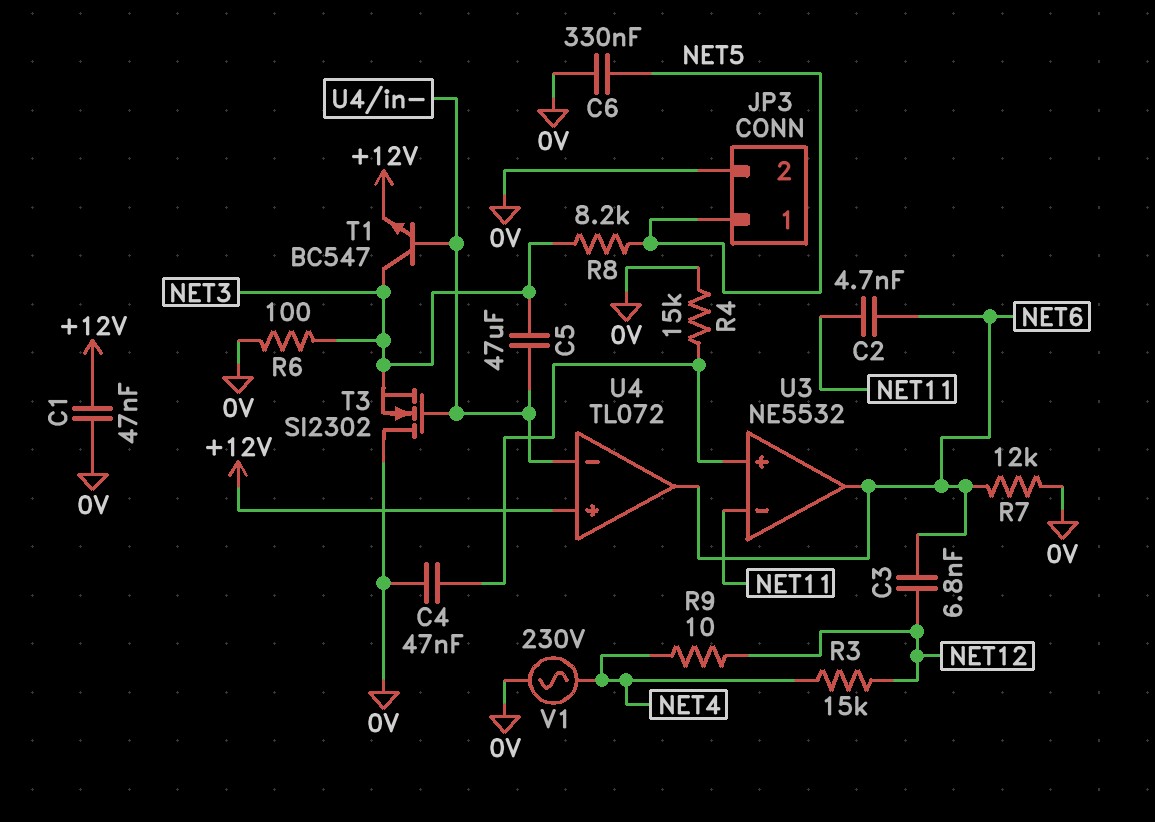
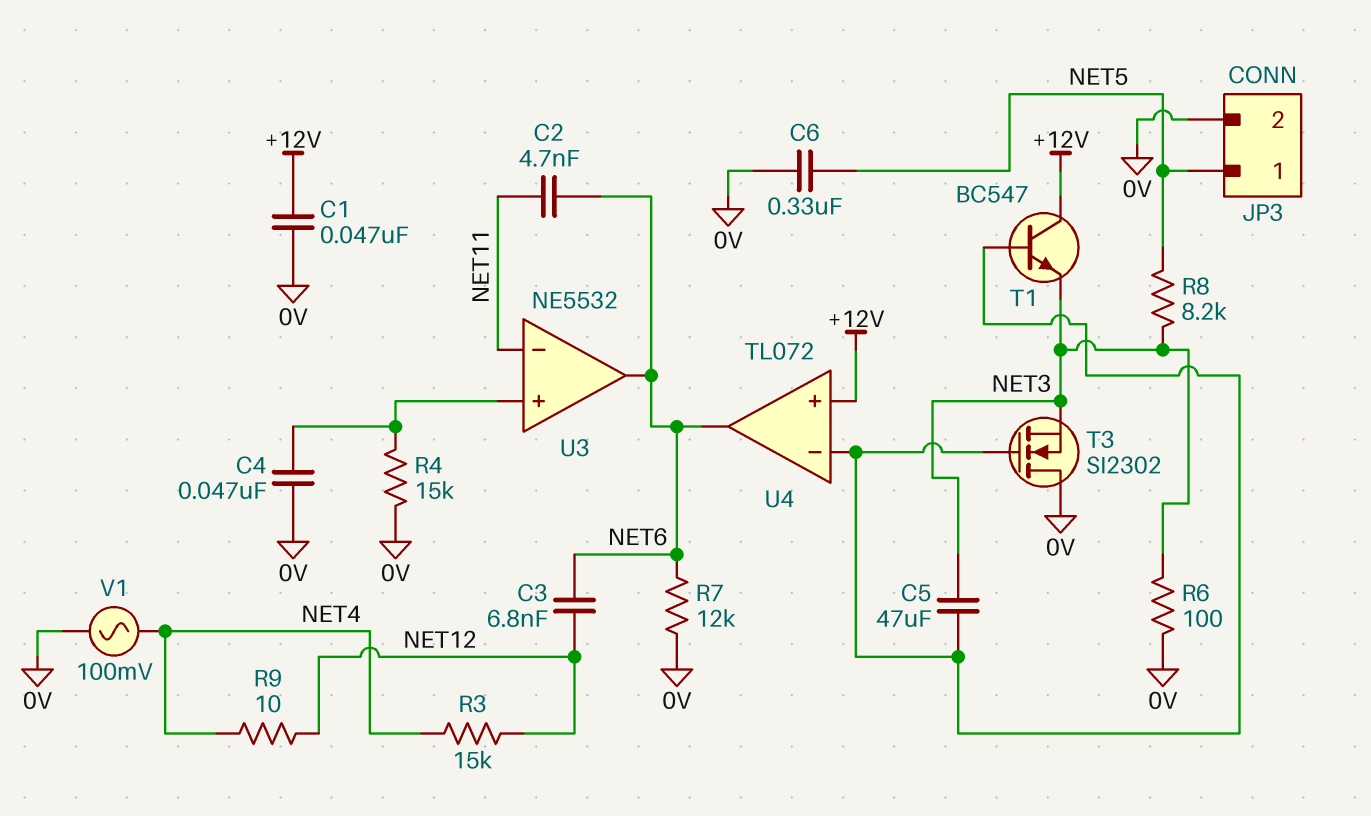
T1: NPN BC547 (B U4/in-, C NET3, E +12V) -> NPN BC547 (B U4/in-, C +12V, E NET3)
V1: AC 230V (0V, NET4) -> AC 100mV (0V, NET4)

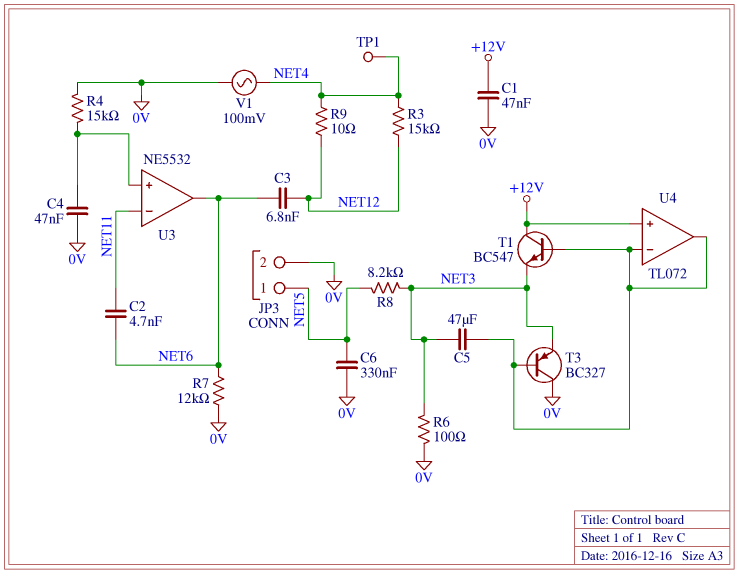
T3: NMOS SI2302 (G U4/in-, D 0V, S NET3) -> PNP BC327 (B U4/in-, C 0V, E NET3)
TP1: none -> test point (NET4)
U4 pin out: NET6 -> U4/in-

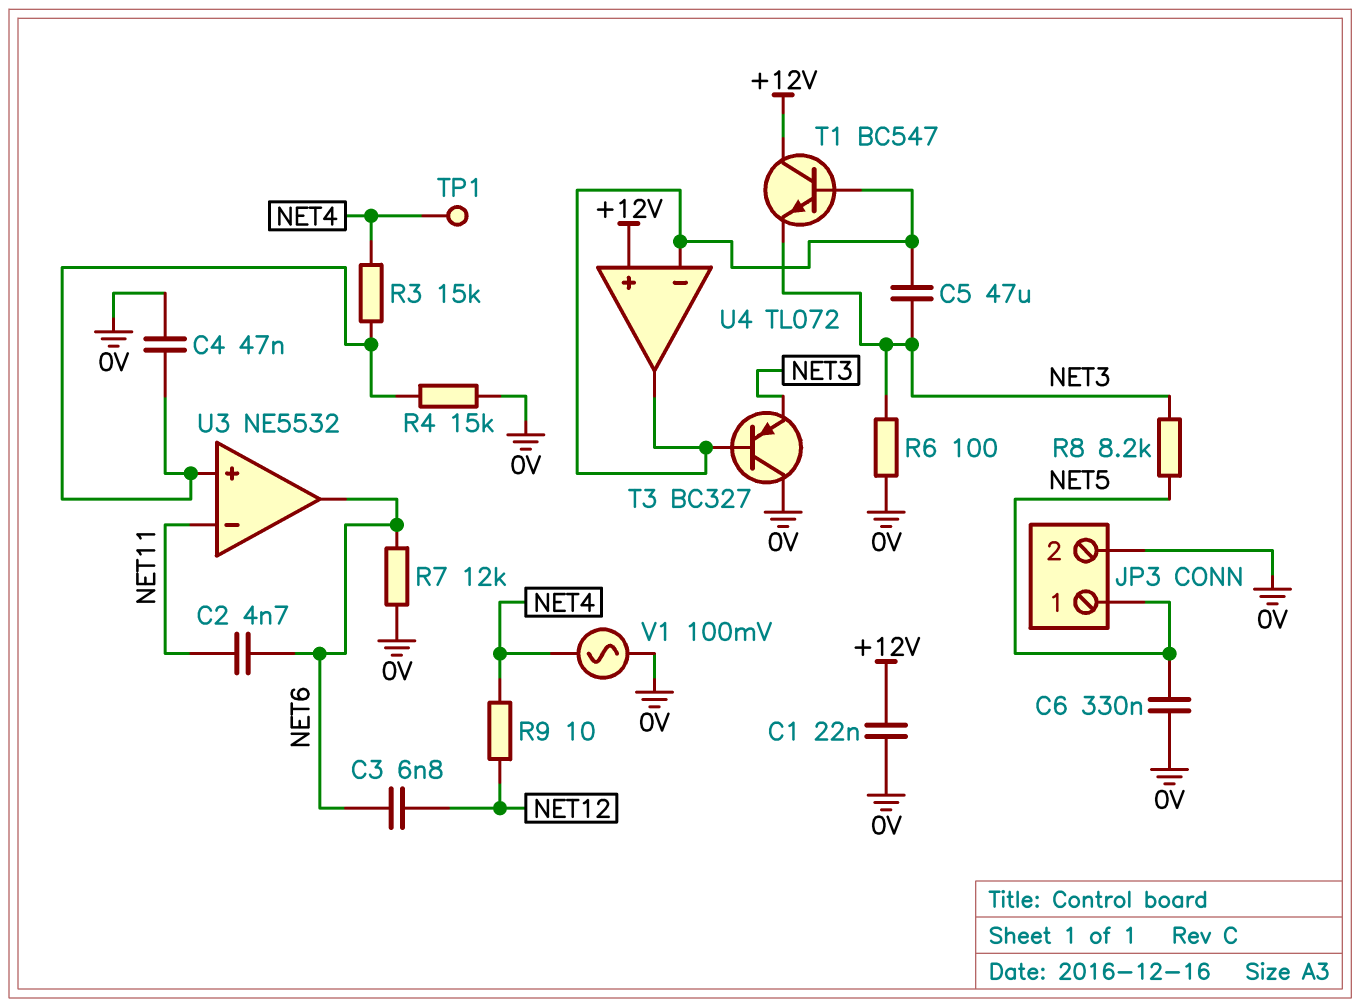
C1: 47nF (+12V, 0V) -> 22nF (+12V, 0V)
R3: 15k (NET4, NET12) -> 15k (NET4, U3/in+)

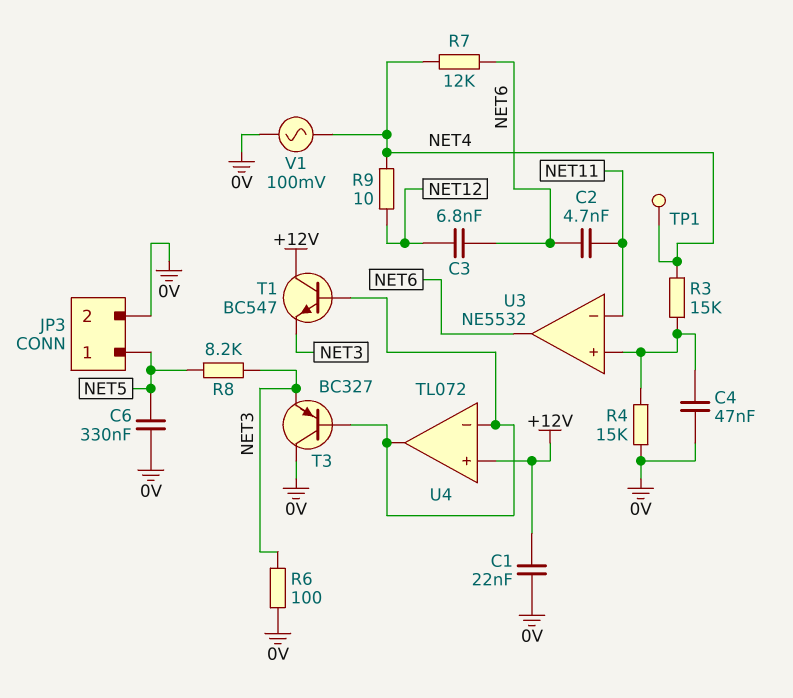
C5: 47uF (NET3, U4/in-) -> none
R7: 12k (0V, NET6) -> 12k (NET4, NET6)

